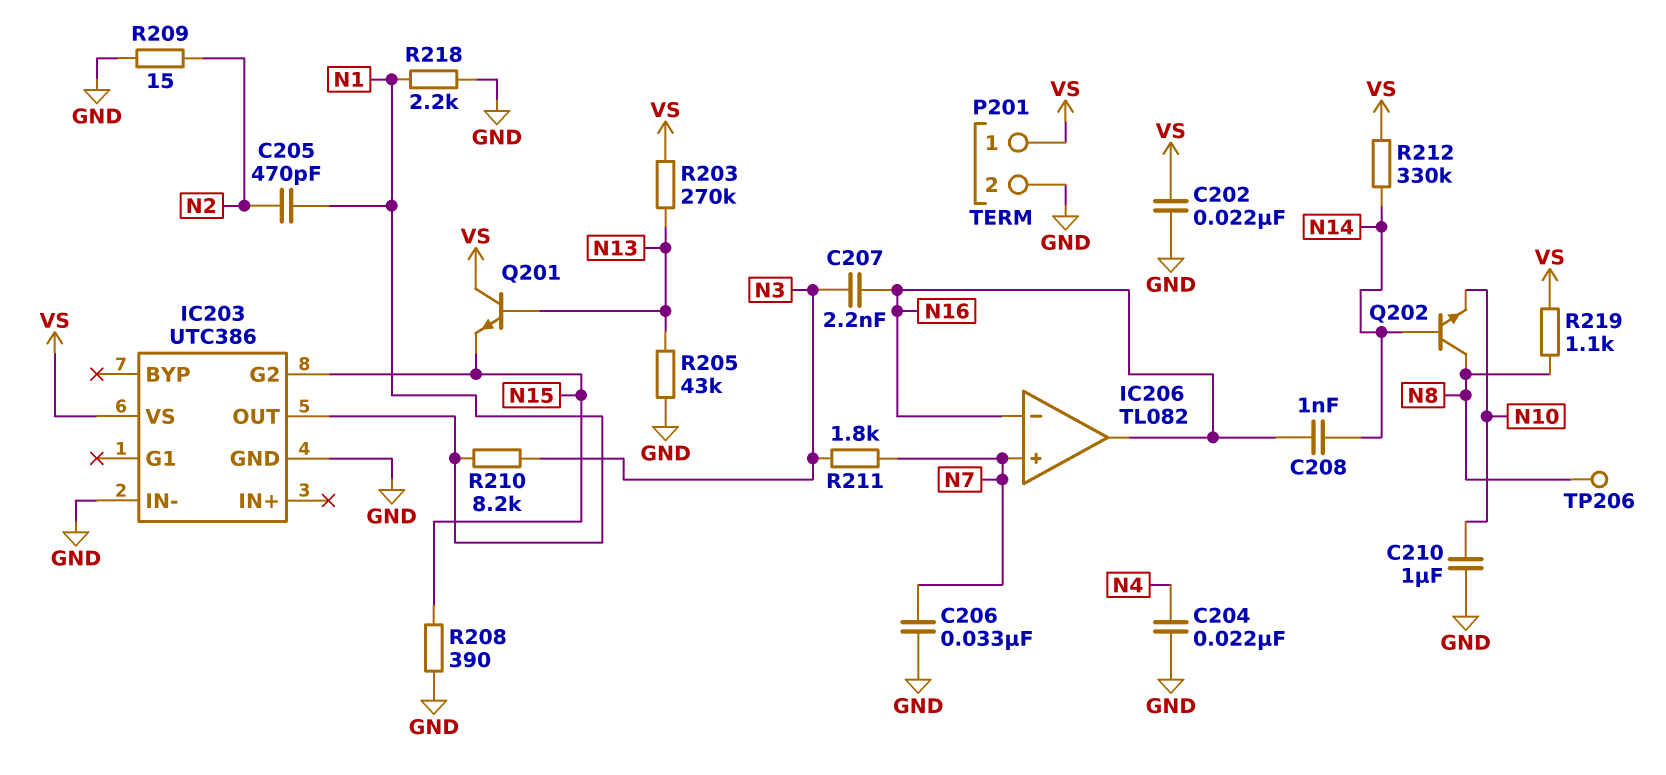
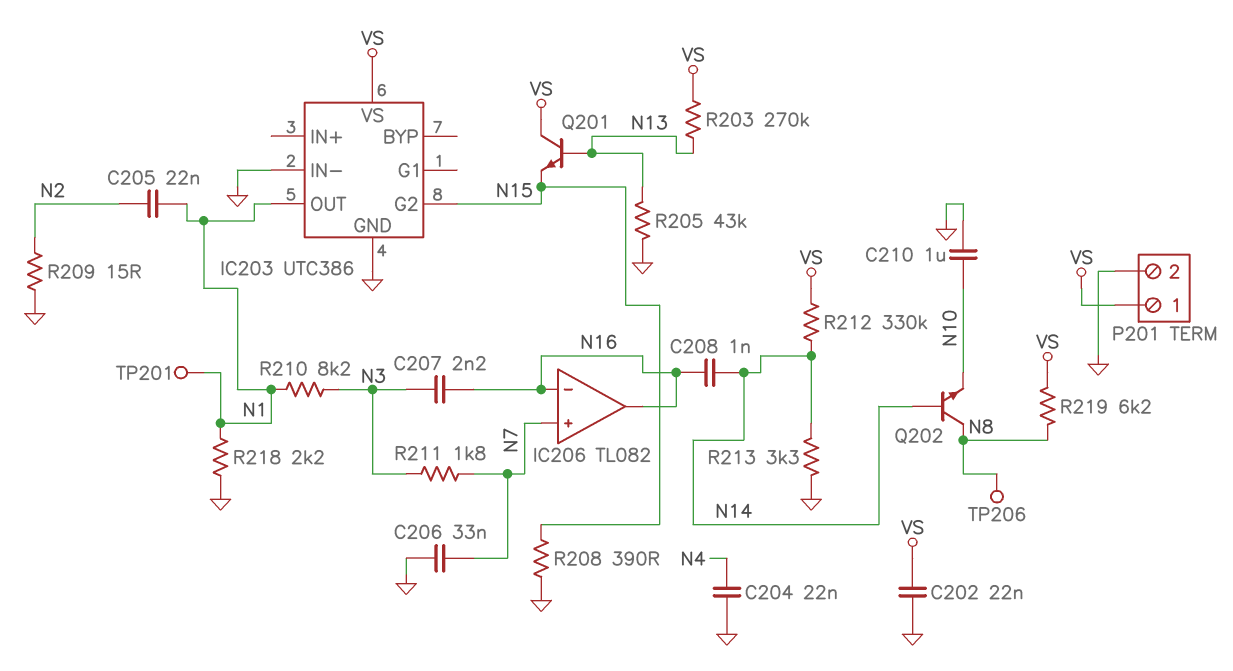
C205: 470pF (N1, N2) -> 22nF (N1, N2)
R213: none -> 3.3k (GND, N14)
R219: 1.1k (N8, VS) -> 6.2k (N8, VS)
TP201: none -> test point (N1)

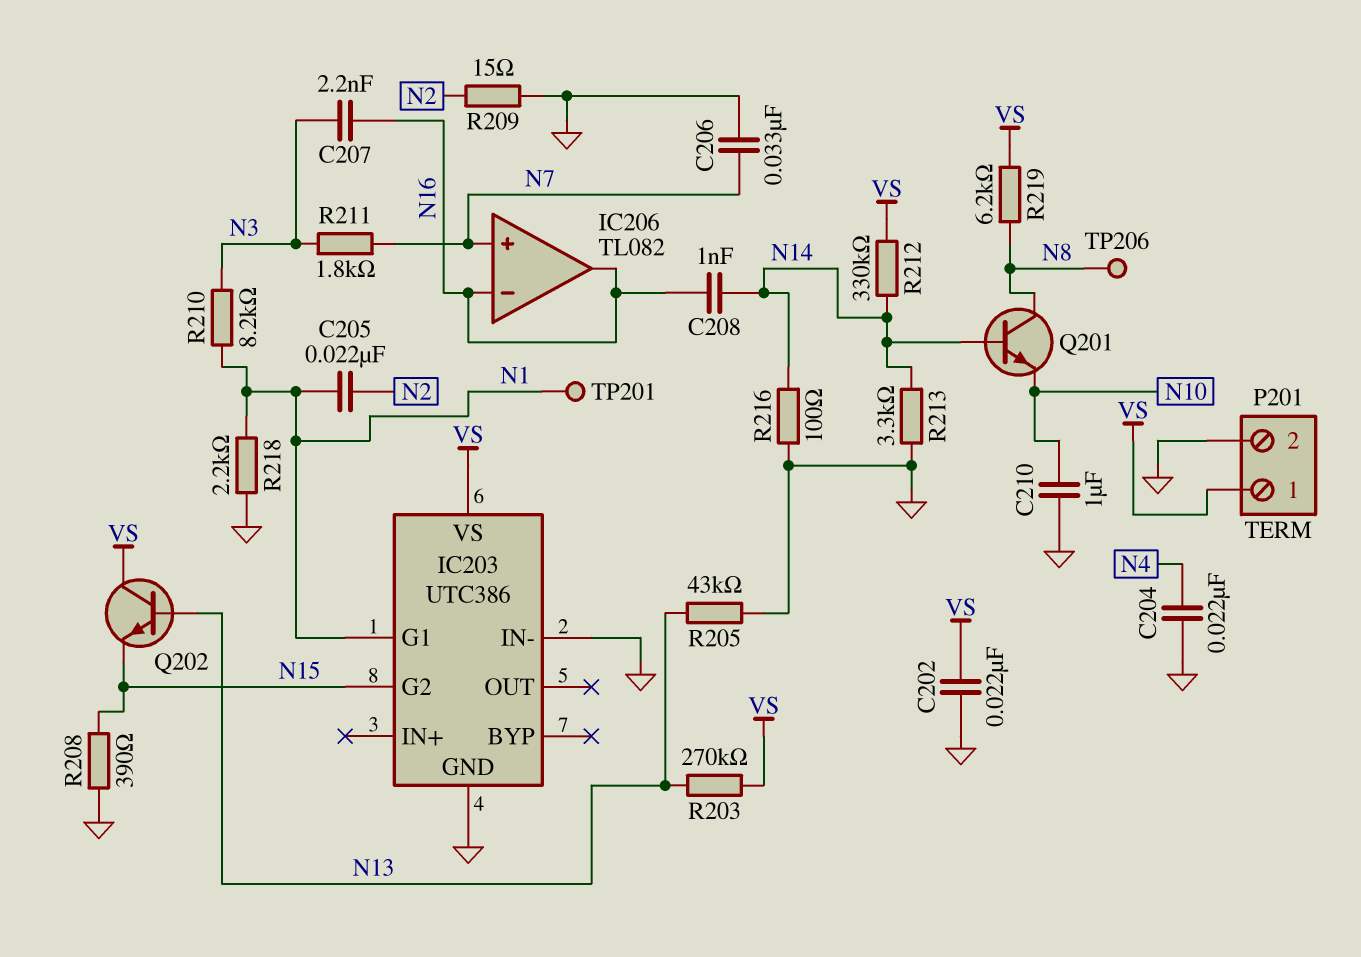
IC203 pin G1: none -> N1
IC203 pin OUT: N1 -> none
Q201: NPN (B N13, C VS, E N15) -> NPN (B N14, C N8, E N10)
Q202: NPN (B N14, C N8, E N10) -> NPN (B N13, C VS, E N15)
R216: none -> 100 (GND, N14)

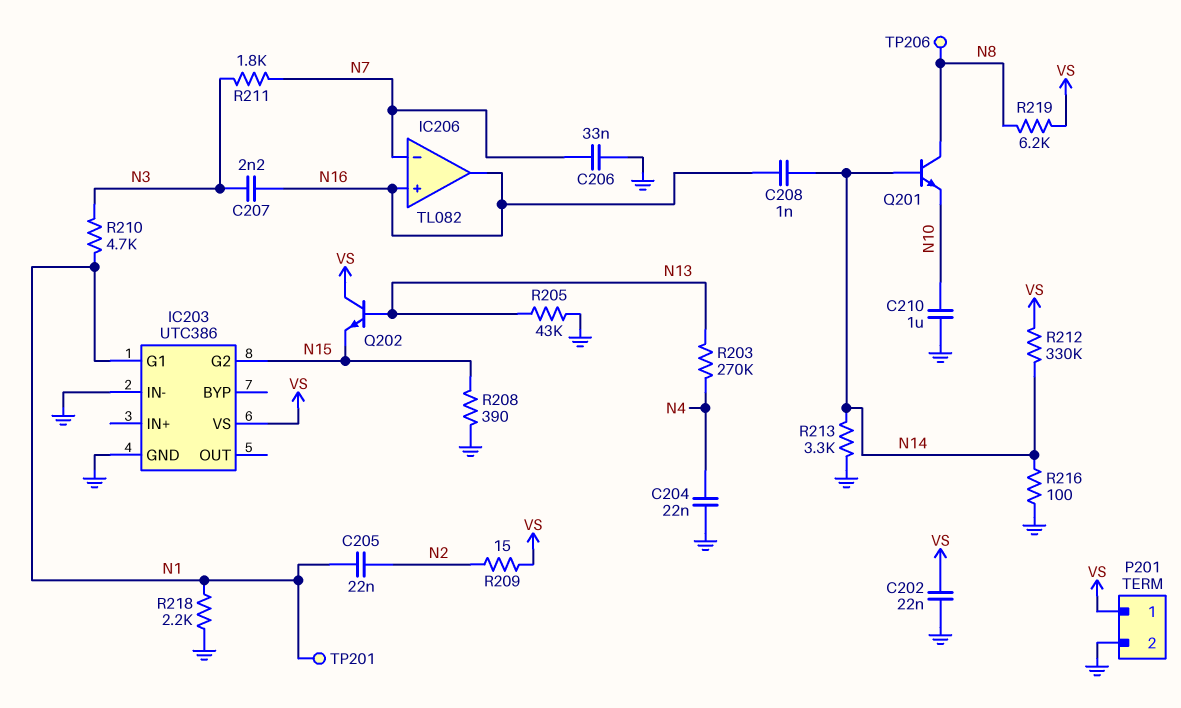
IC206 pin in+: N7 -> N16
IC206 pin in-: N16 -> N7
R203: 270k (N13, VS) -> 270k (N4, N13)
R209: 15 (GND, N2) -> 15 (N2, VS)
R210: 8.2k (N1, N3) -> 4.7k (N1, N3)

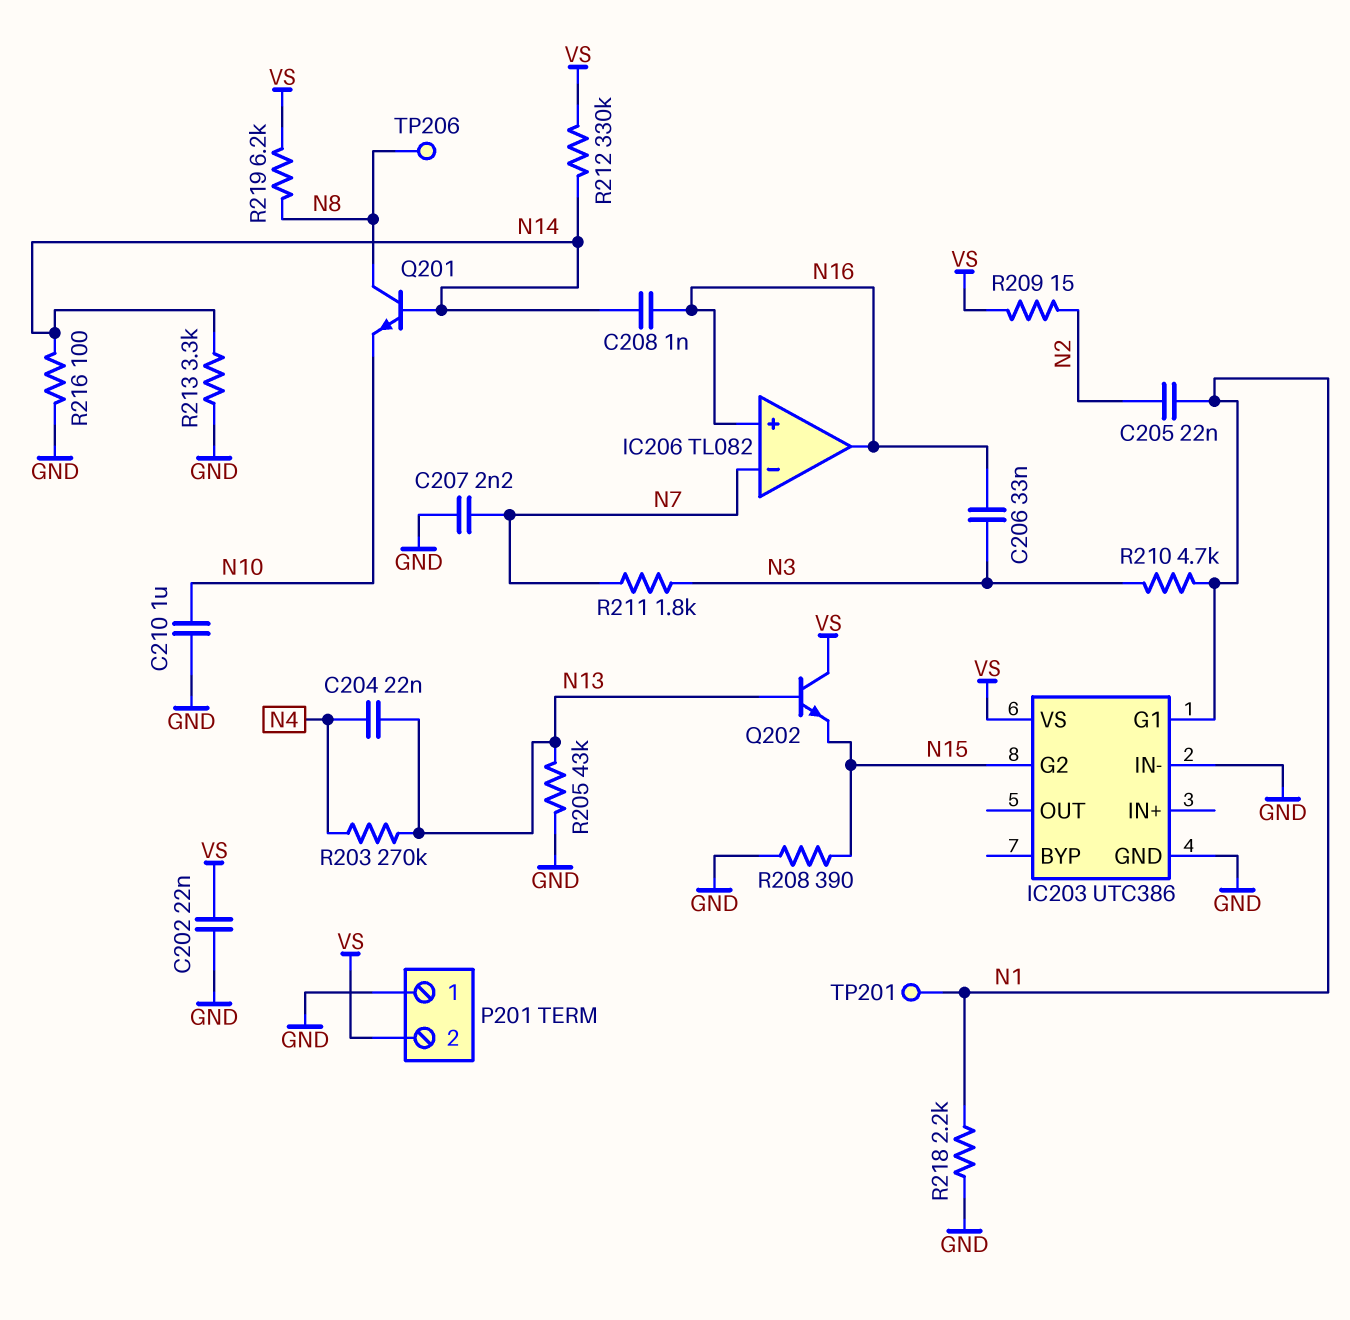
C204: 22nF (GND, N4) -> 22nF (N4, N13)
C206: 33nF (GND, N7) -> 33nF (N3, N16)
C207: 2.2nF (N3, N16) -> 2.2nF (GND, N7)
P201 pin 1: VS -> GND
P201 pin 2: GND -> VS

